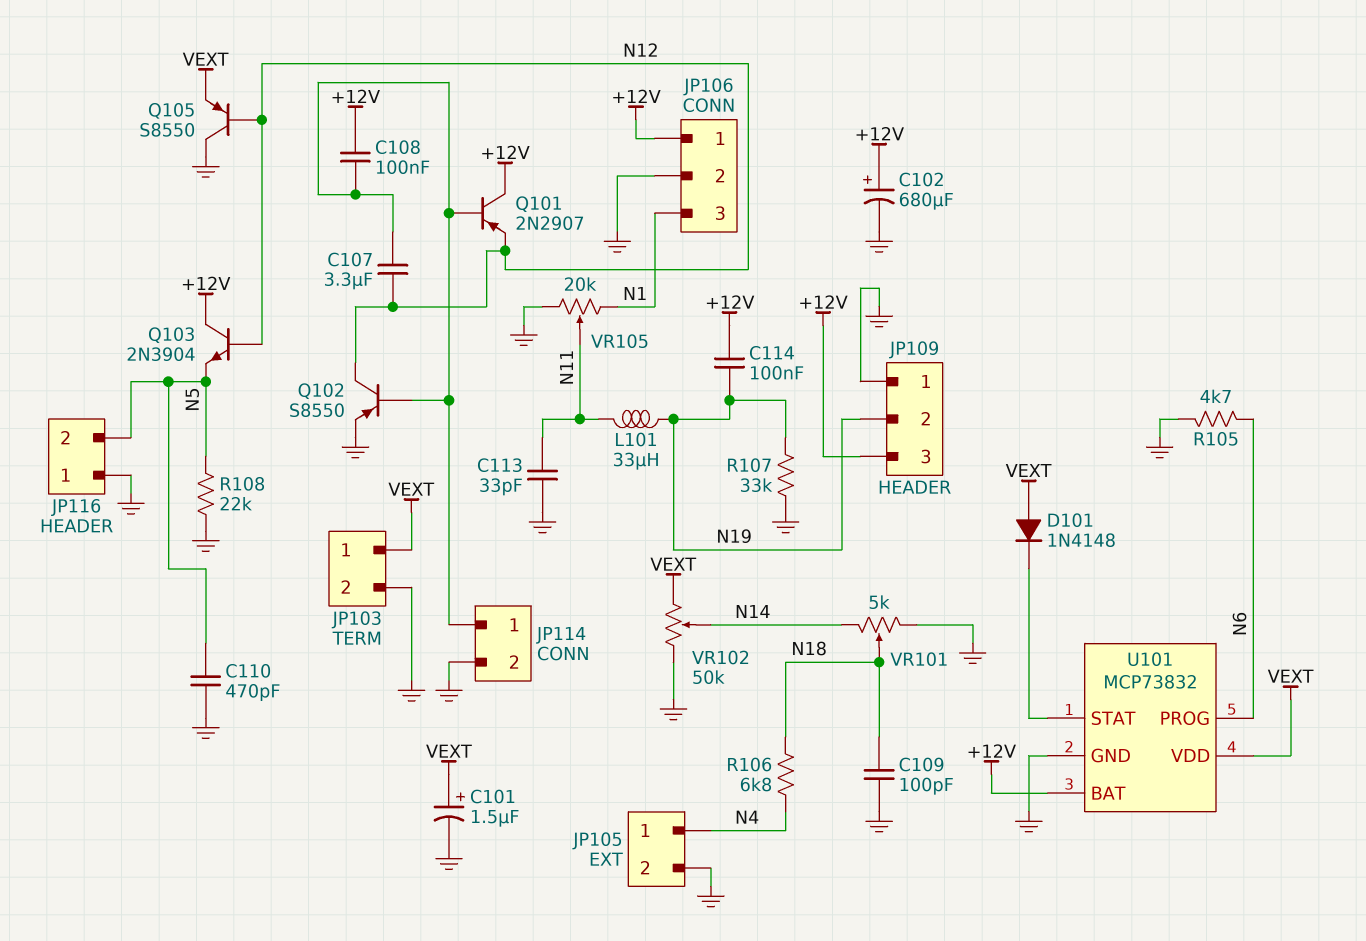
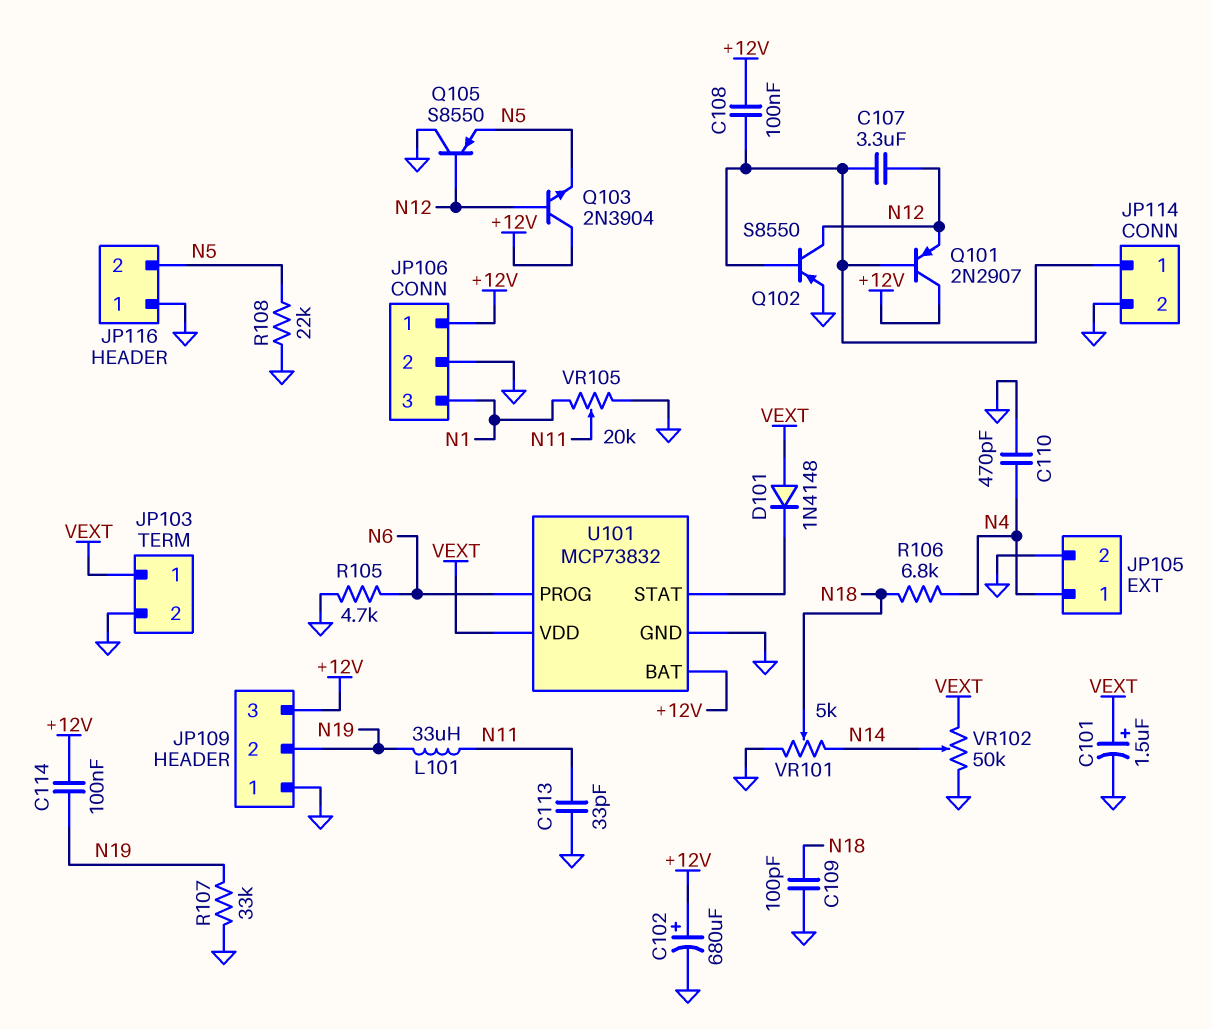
C110: 470pF (GND, N5) -> 470pF (GND, N4)
Q105: PNP S8550 (B N12, C GND, E VEXT) -> PNP S8550 (B N12, C GND, E N5)

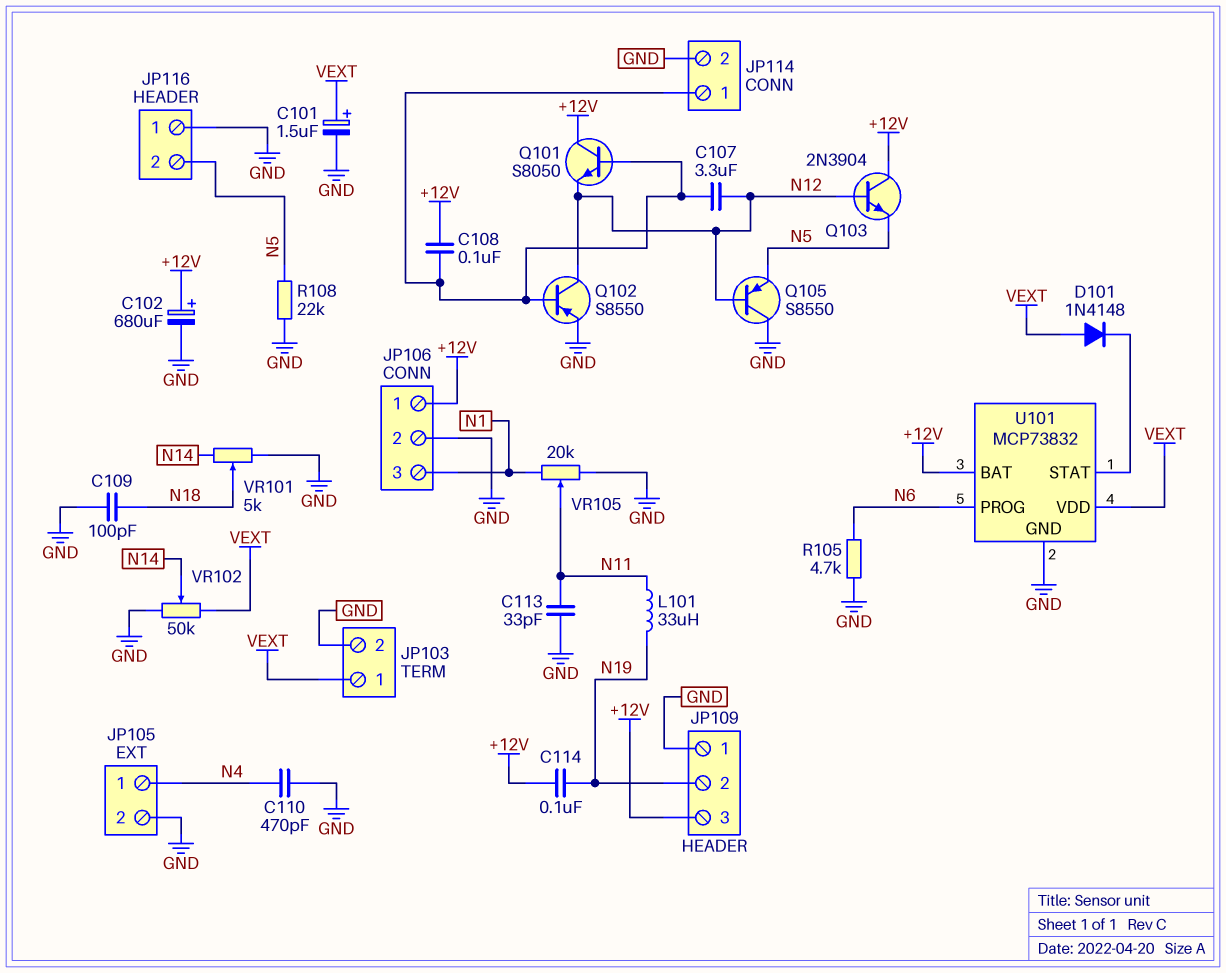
Q101: PNP 2N2907 (B JP114/1, C +12V, E N12) -> NPN S8050 (B JP114/1, C +12V, E N12)
R106: 6.8k (N4, N18) -> none
R107: 33k (GND, N19) -> none

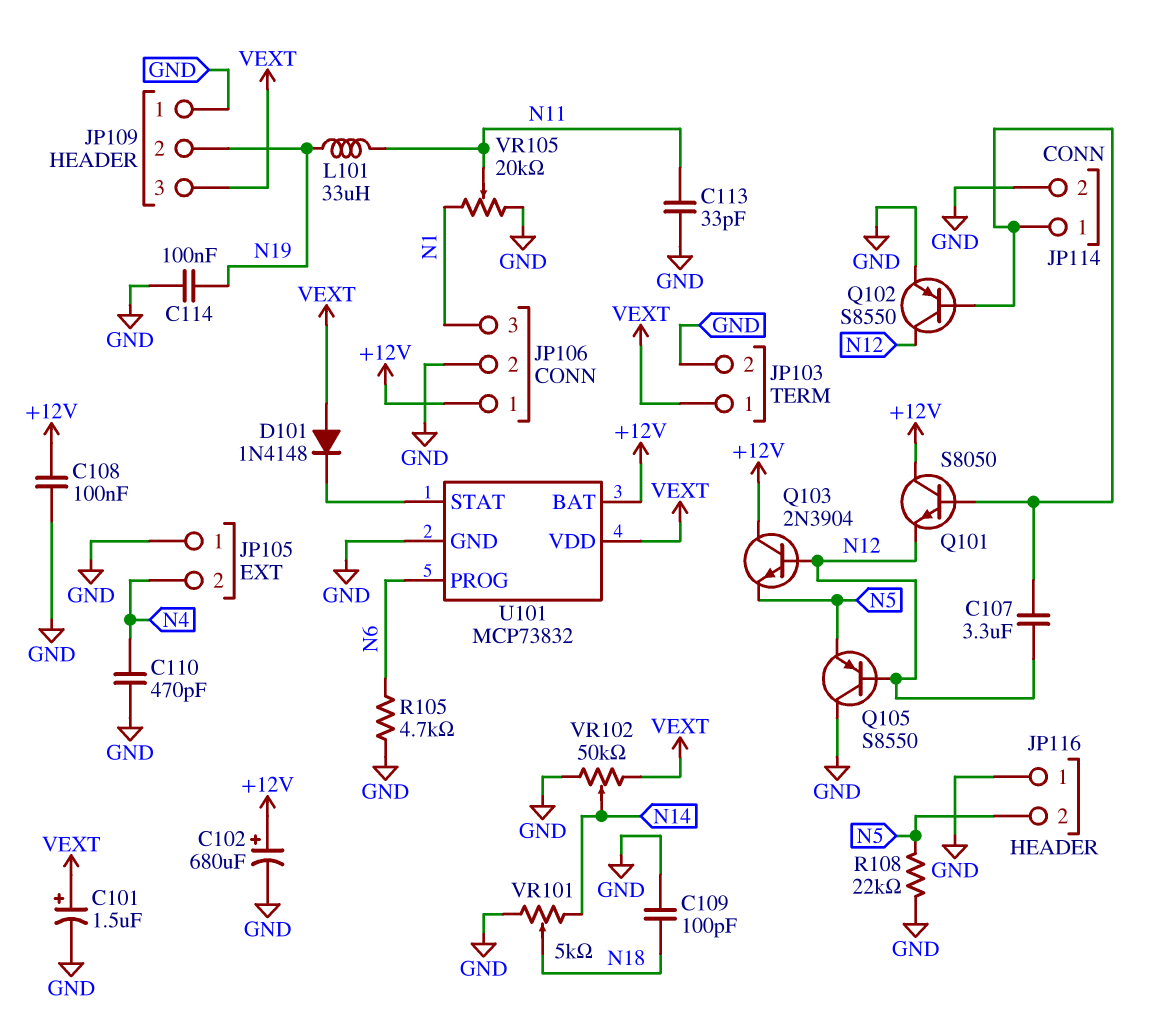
C108: 100nF (+12V, JP114/1) -> 100nF (+12V, GND)
C114: 100nF (+12V, N19) -> 100nF (GND, N19)
JP105 pin 1: N4 -> GND
JP105 pin 2: GND -> N4
JP109 pin 3: +12V -> VEXT

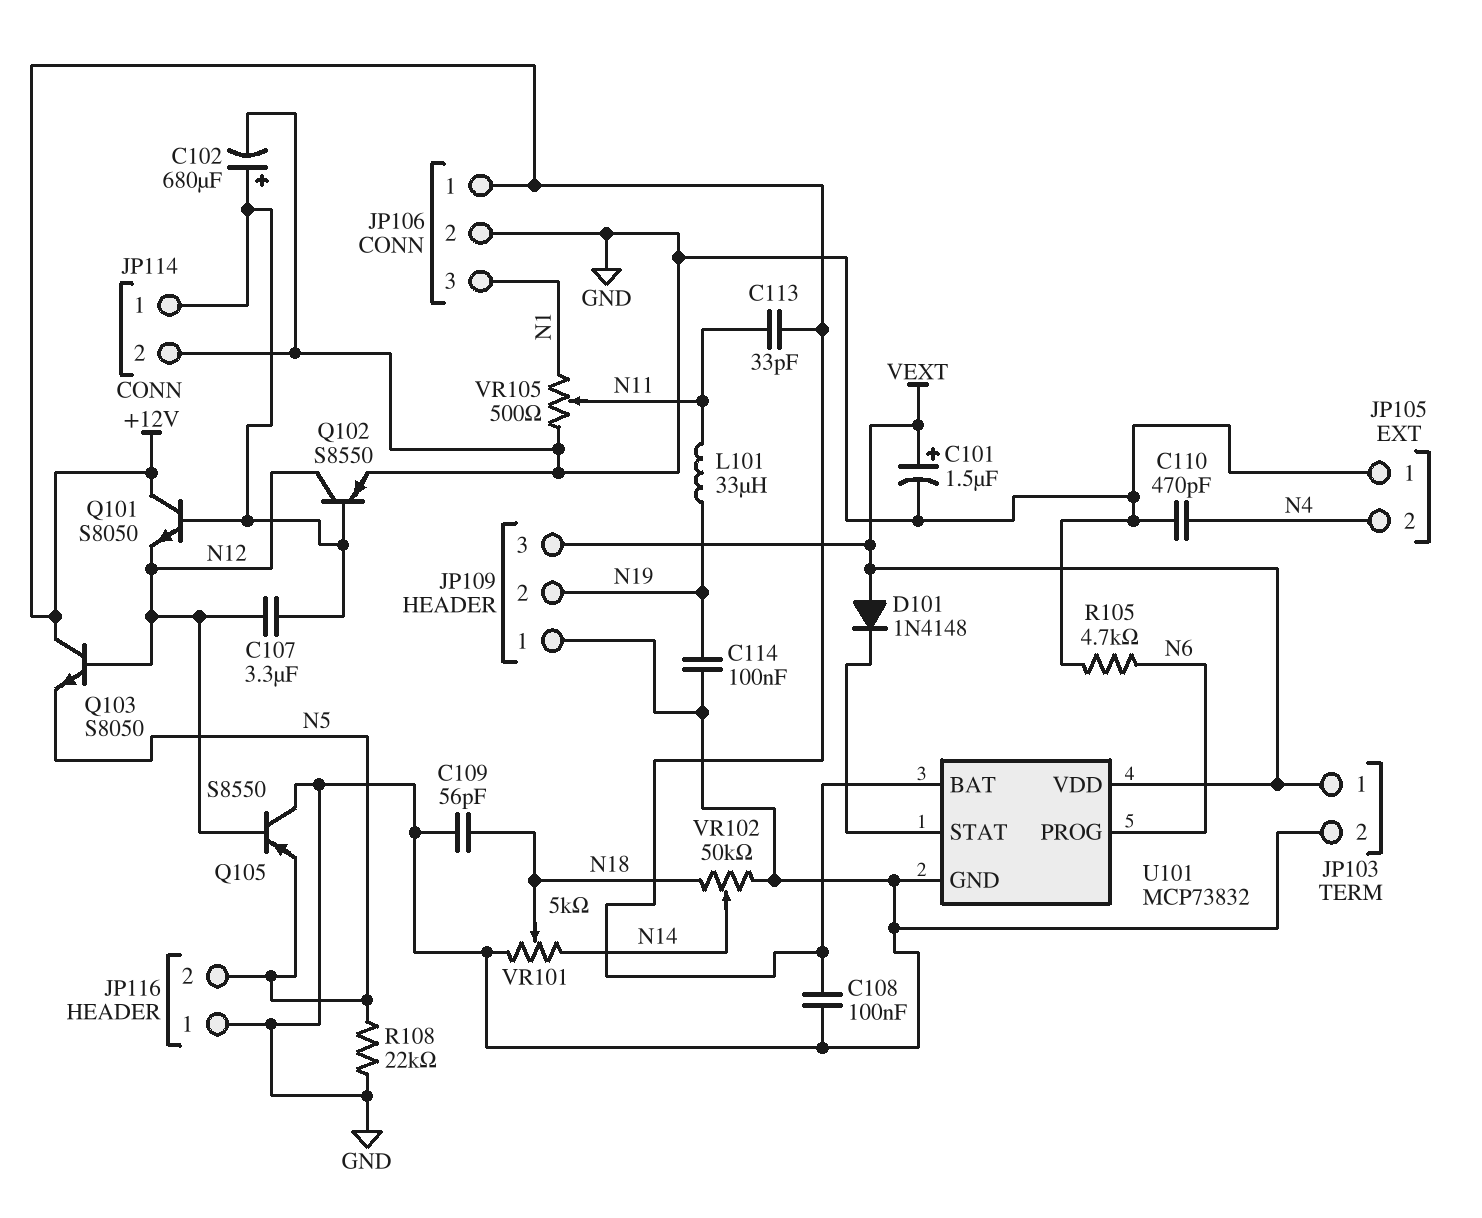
C102: 680uF (plus +12V, minus GND) -> 680uF (plus JP114/1, minus GND)
C109: 100pF (GND, N18) -> 56pF (GND, N18)
C113: 33pF (GND, N11) -> 33pF (+12V, N11)
Q103: NPN 2N3904 (B N12, C +12V, E N5) -> NPN S8050 (B N12, C +12V, E N5)
VR102: 50k (GND, VEXT, wiper N14) -> 50k (GND, N18, wiper N14)
VR105: 20k (GND, N1, wiper N11) -> 500 (GND, N1, wiper N11)

